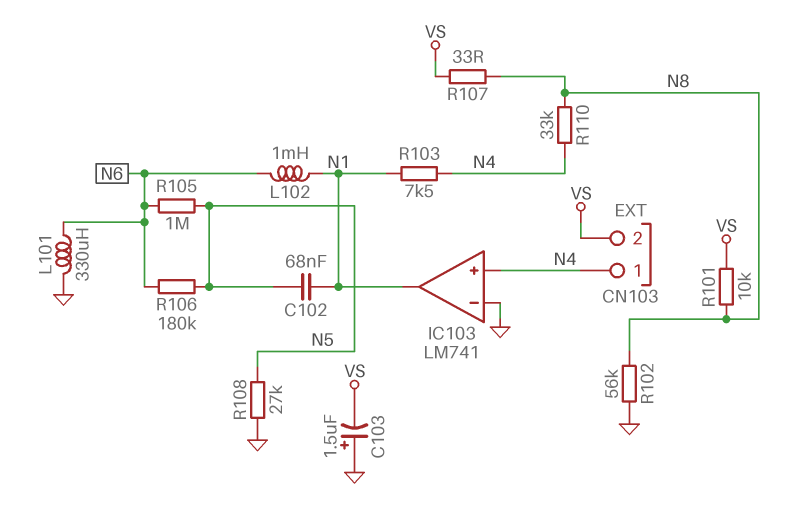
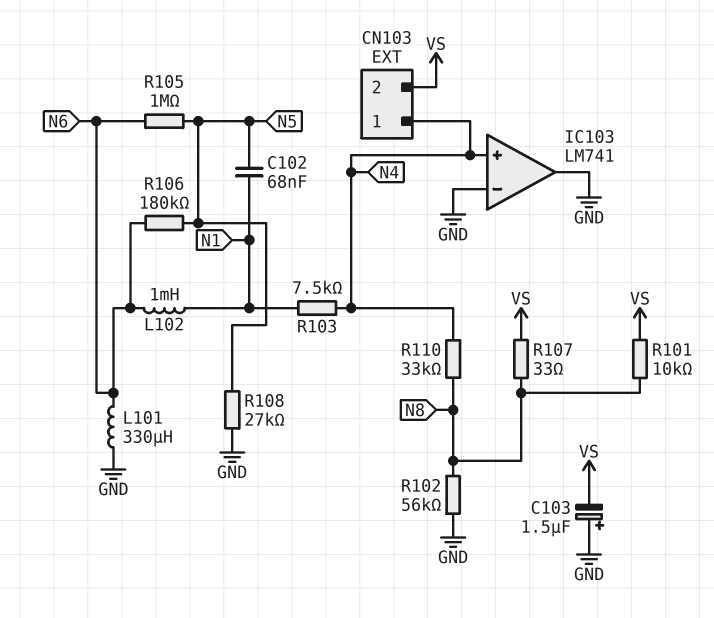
IC103 pin out: N1 -> GND

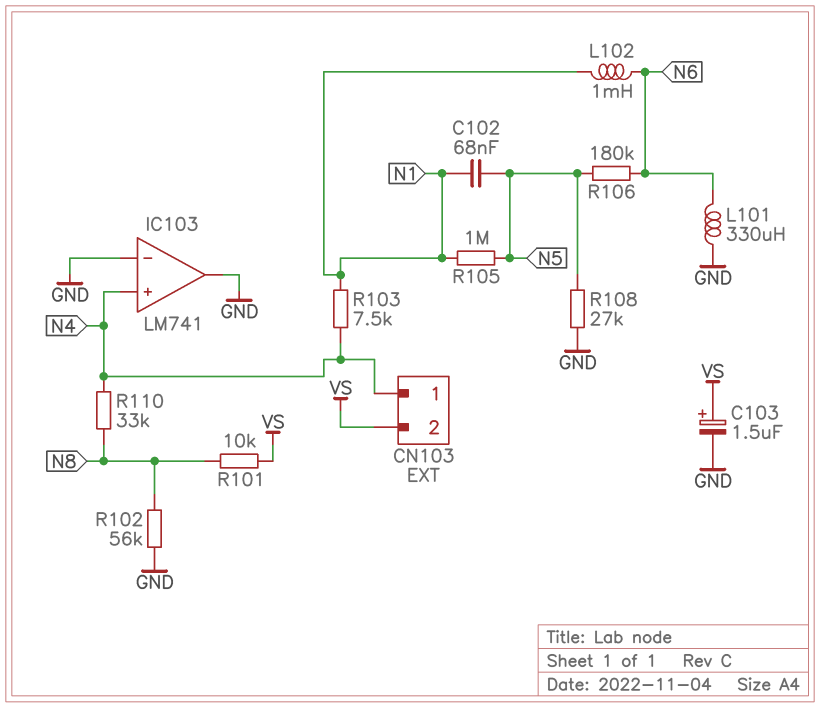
C103: 1.5uF (plus GND, minus VS) -> 1.5uF (plus VS, minus GND)
R105: 1M (N5, N6) -> 1M (N1, N5)
R107: 33 (N8, VS) -> none

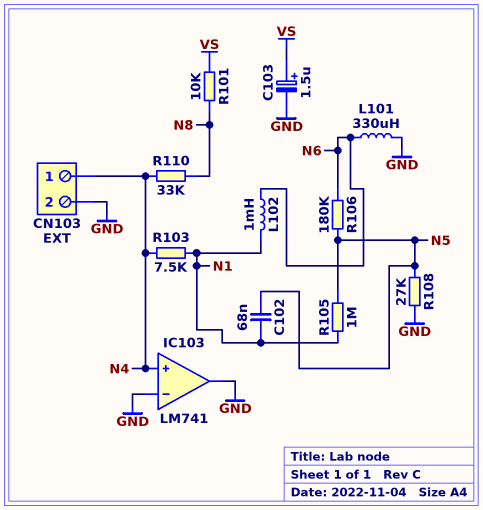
CN103 pin 2: VS -> GND
R102: 56k (GND, N8) -> none

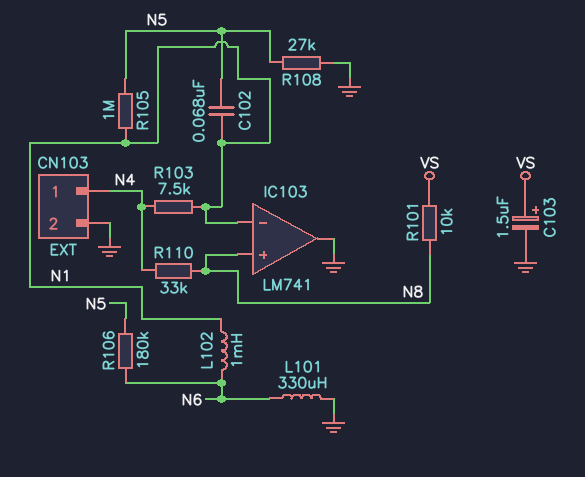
IC103 pin in+: N4 -> N8
IC103 pin in-: GND -> N1

